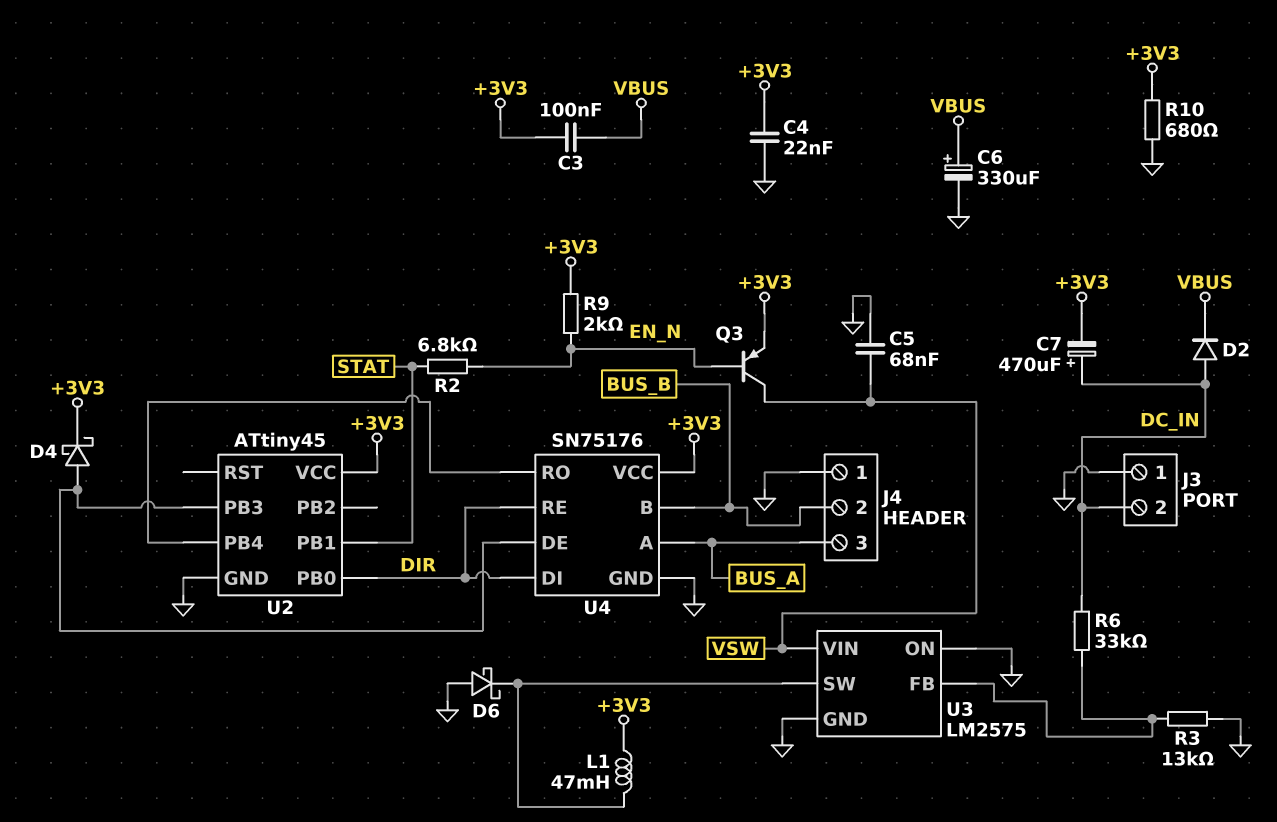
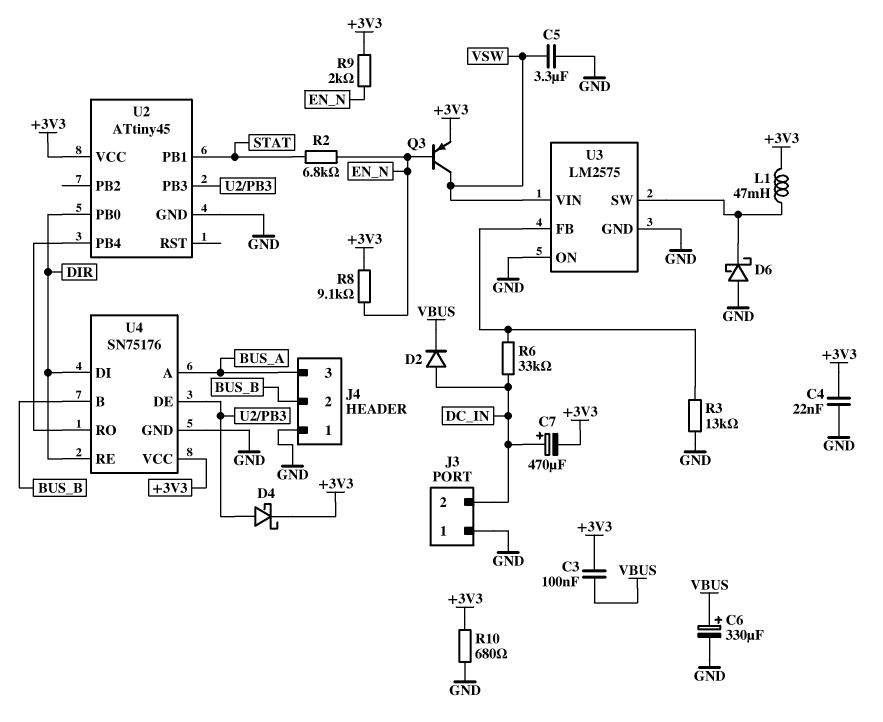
C5: 68nF (GND, VSW) -> 3.3uF (GND, VSW)
R8: none -> 9.1k (+3V3, EN_N)

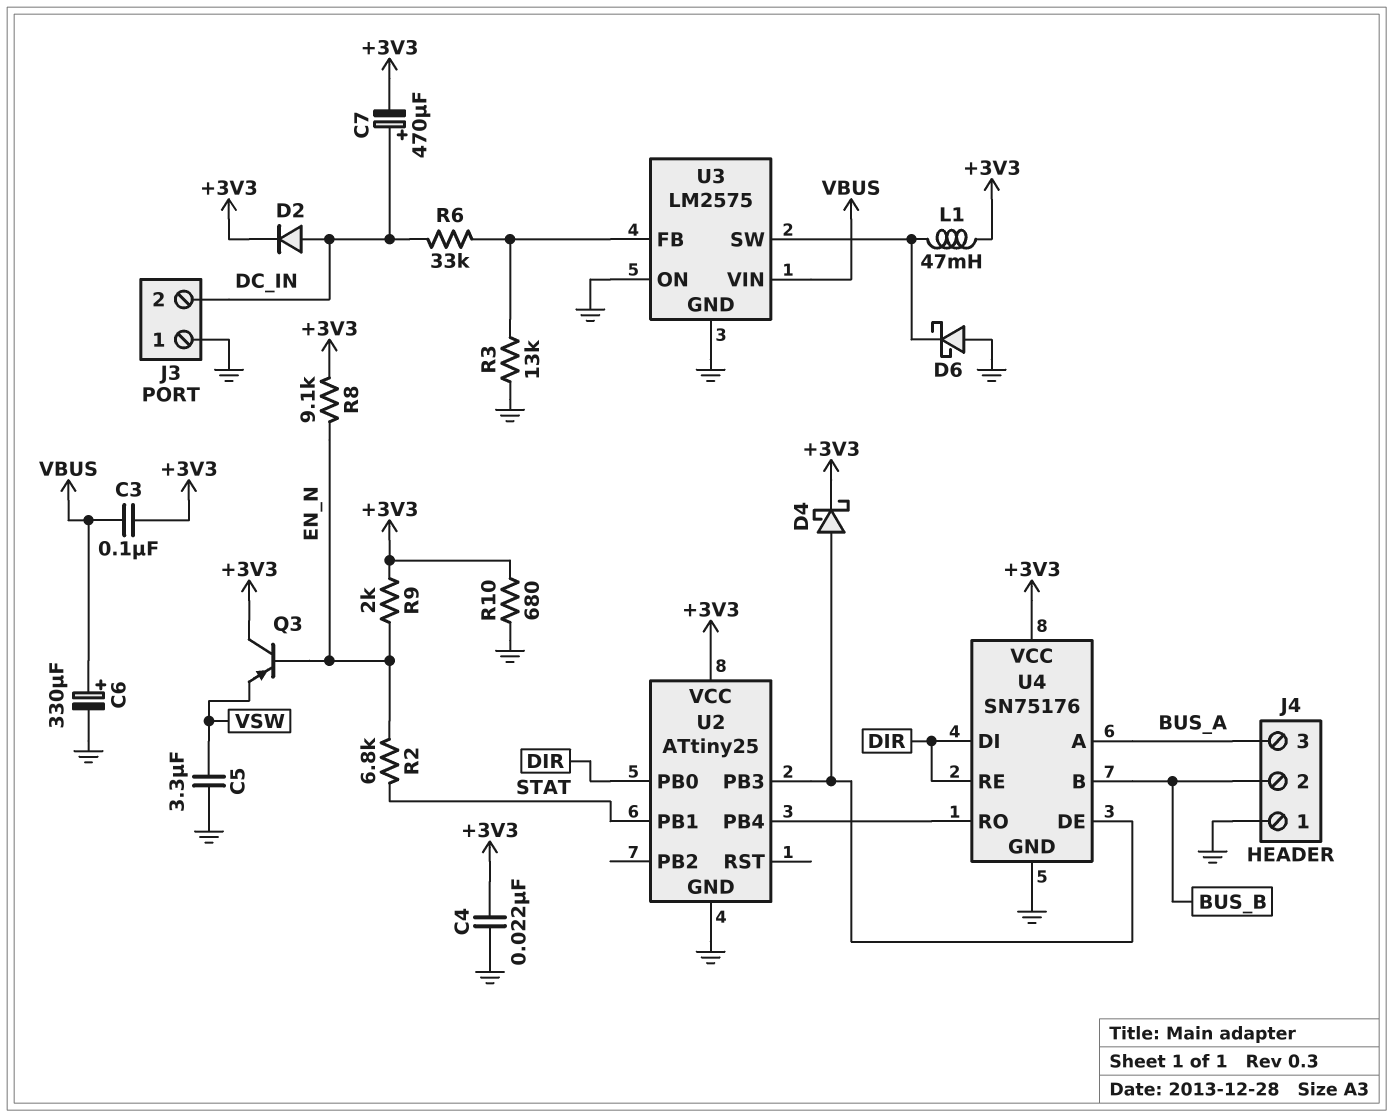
D2: diode (A DC_IN, K VBUS) -> diode (A DC_IN, K +3V3)
Q3: PNP (B EN_N, C VSW, E +3V3) -> PNP (B EN_N, C +3V3, E VSW)
U2: ATtiny45 -> ATtiny25
U3 pin VIN: VSW -> VBUS

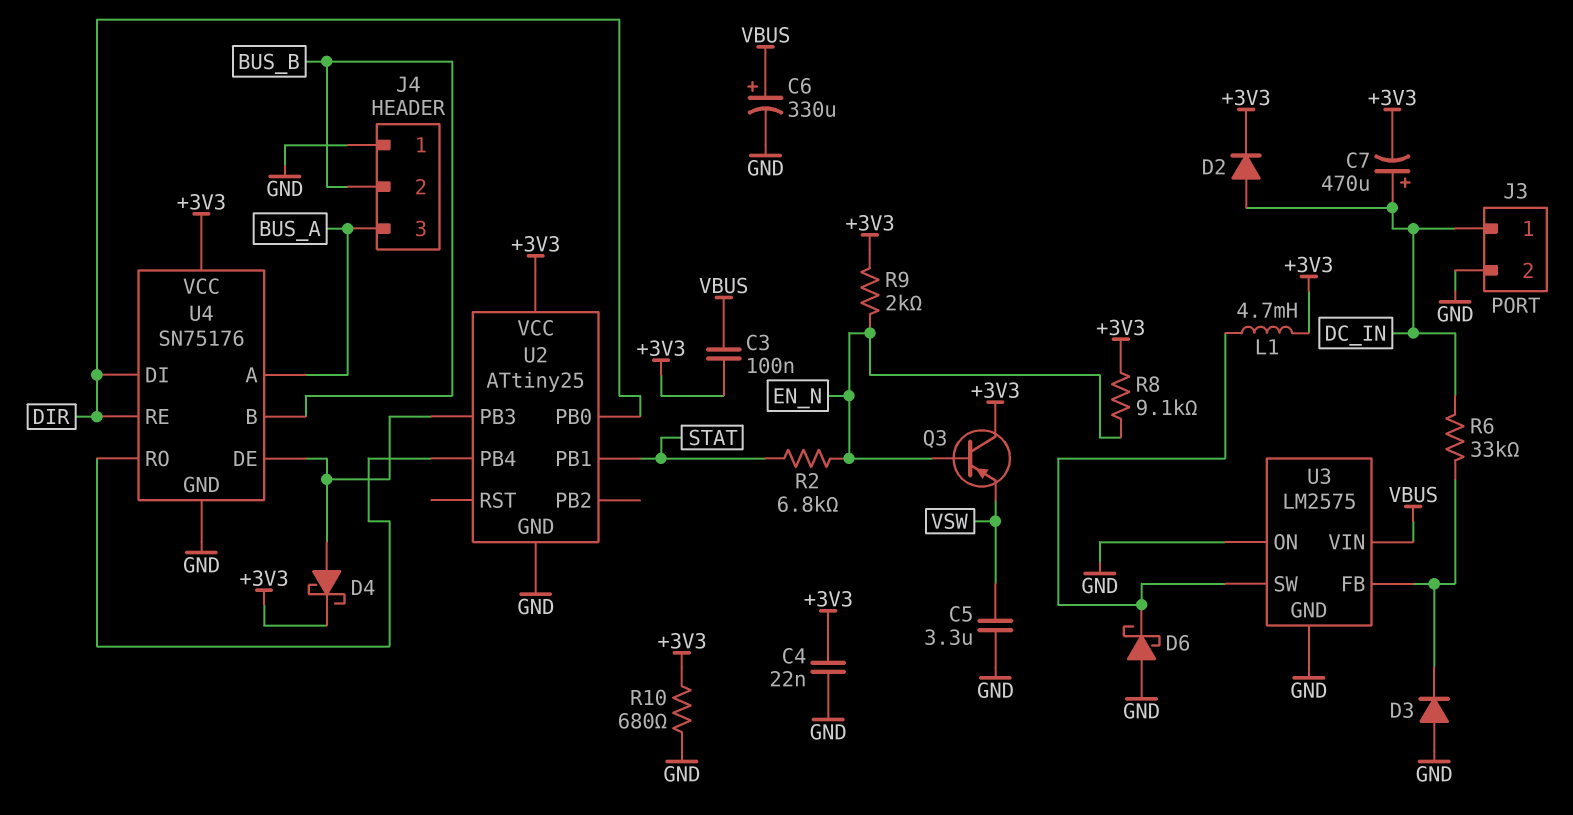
D3: none -> diode (A GND, K U3/FB)
J3 pin 1: GND -> DC_IN
J3 pin 2: DC_IN -> GND
L1: 47mH (+3V3, U3/SW) -> 4.7mH (+3V3, U3/SW)
R3: 13k (GND, U3/FB) -> none

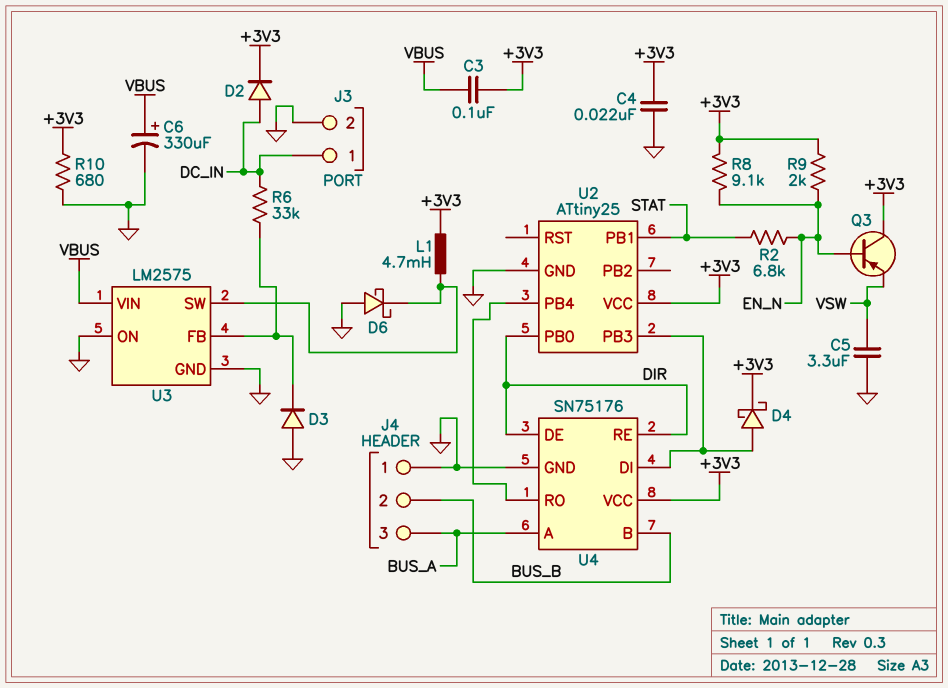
C7: 470uF (plus DC_IN, minus +3V3) -> none
U4 pin DE: U2/PB3 -> DIR
U4 pin DI: DIR -> U2/PB3

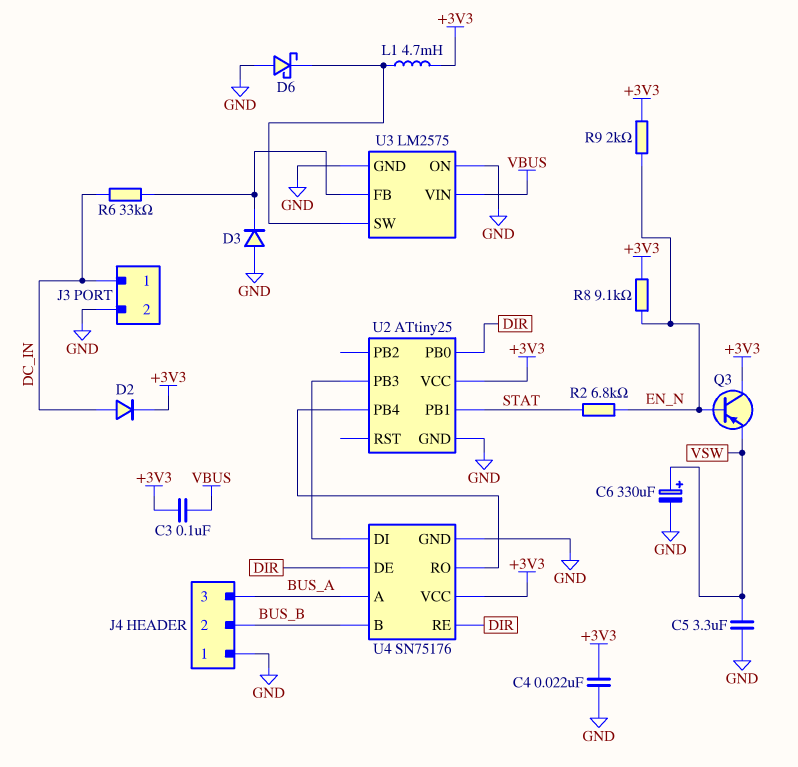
C6: 330uF (plus VBUS, minus GND) -> 330uF (plus VSW, minus GND)
D4: schottky (A U2/PB3, K +3V3) -> none
R10: 680 (+3V3, GND) -> none

